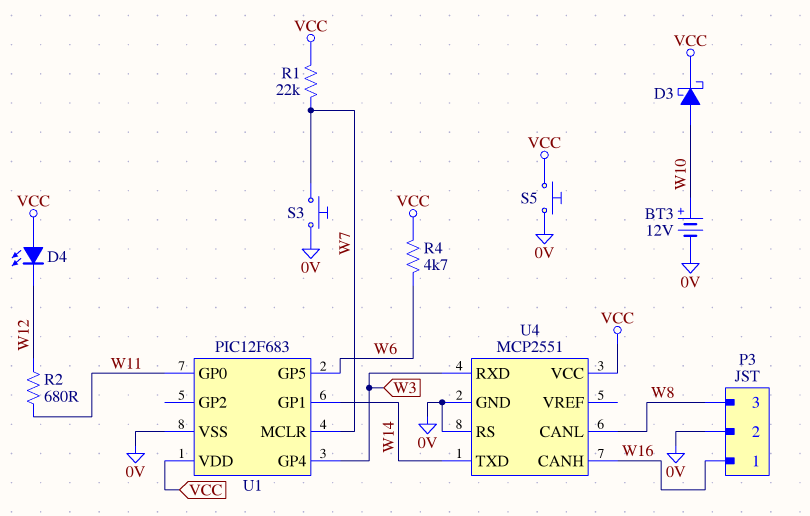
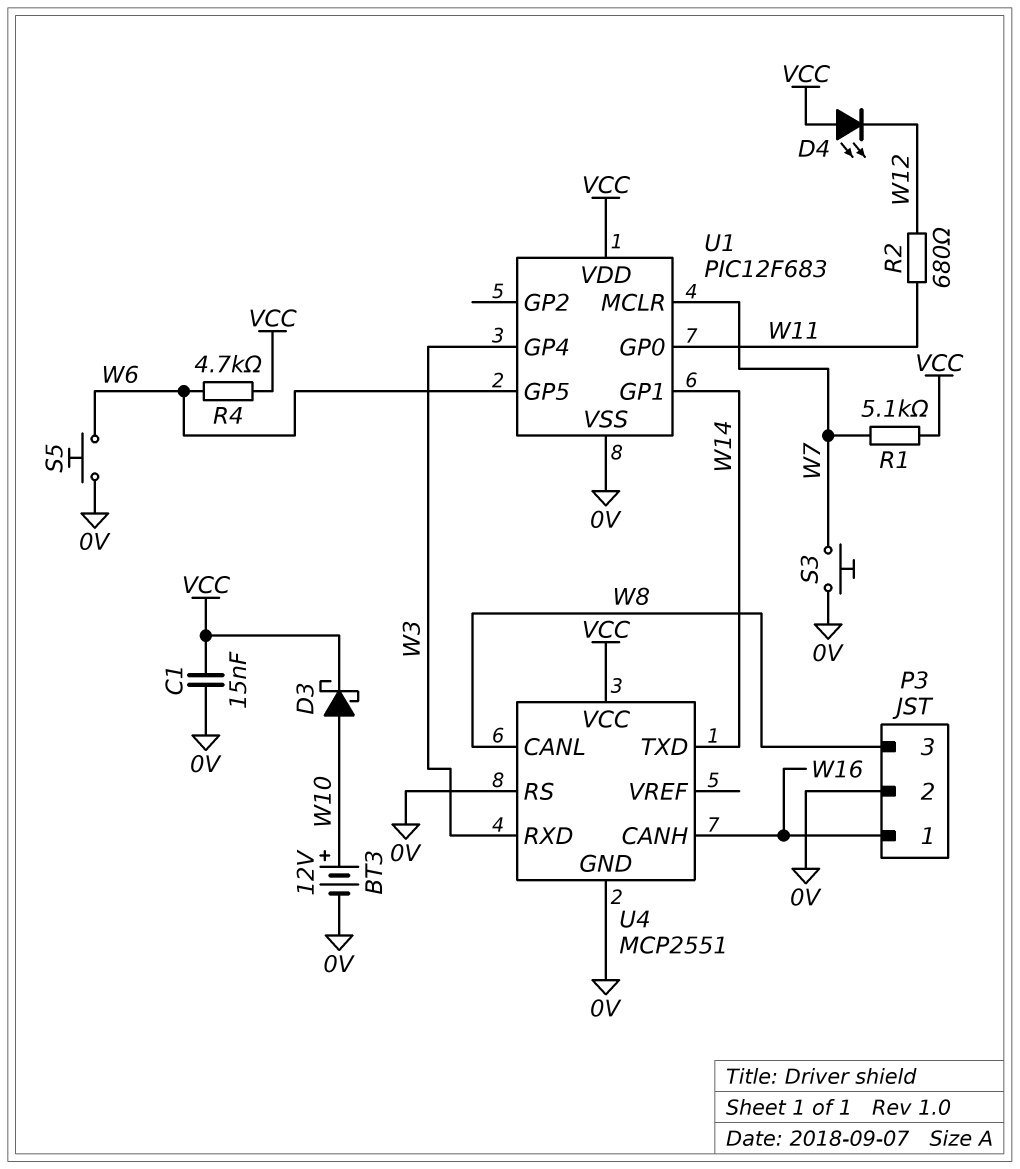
C1: none -> 15nF (0V, VCC)
R1: 22k (VCC, W7) -> 5.1k (VCC, W7)
S5: button (0V, VCC) -> button (0V, W6)

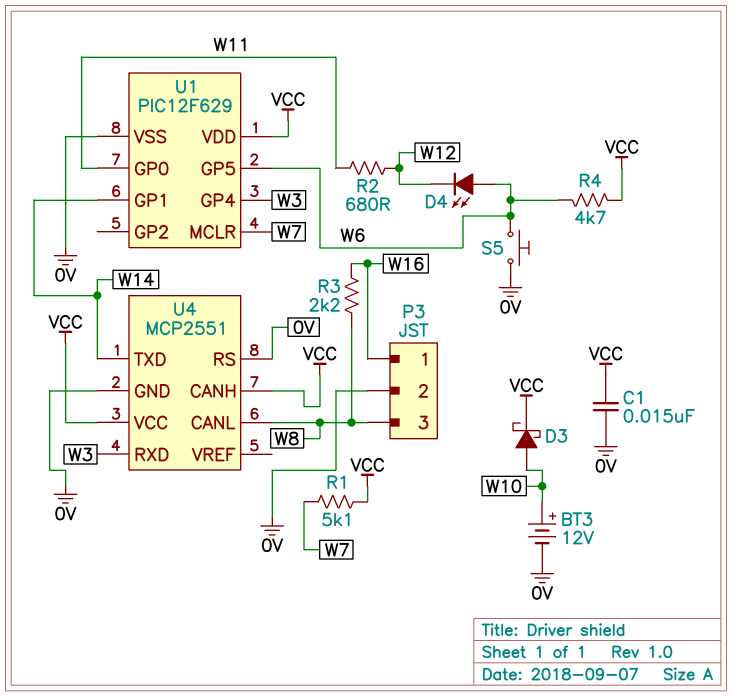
D4: LED (A VCC, K W12) -> LED (A W6, K W12)
R3: none -> 2.2k (W8, W16)
S3: button (0V, W7) -> none
U1: PIC12F683 -> PIC12F629
U4 pin CANH: W16 -> VCC

